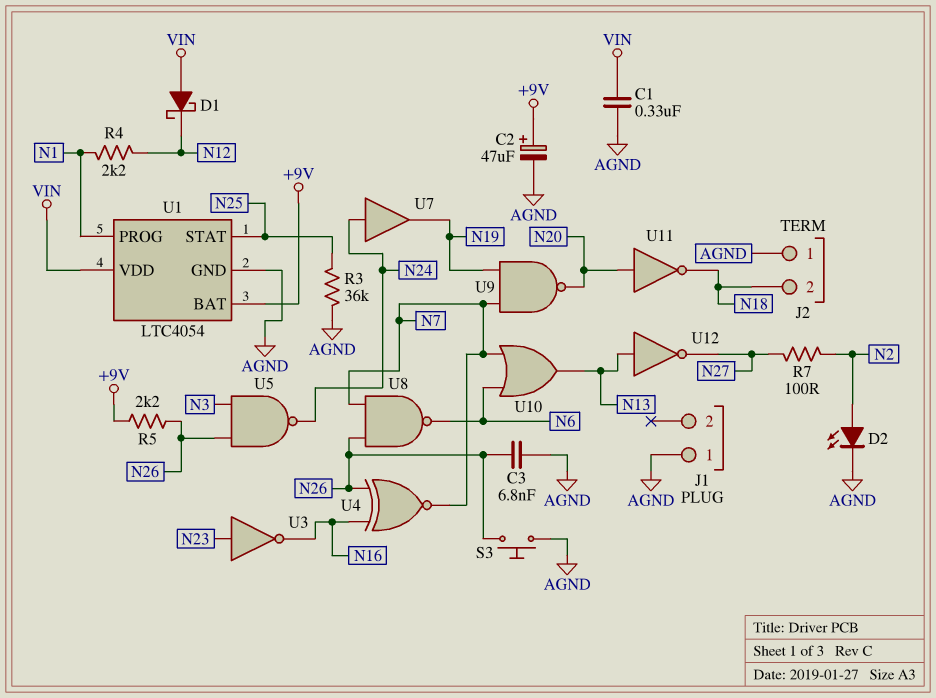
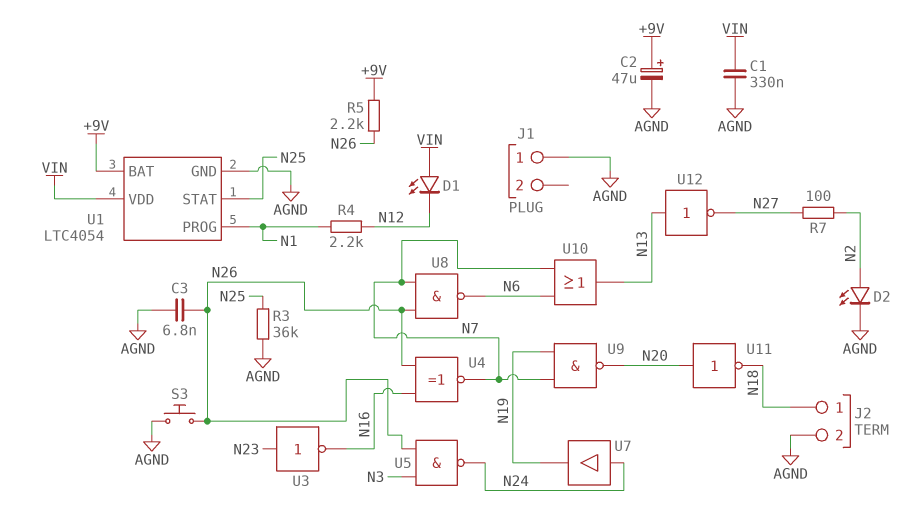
D1: schottky (A VIN, K N12) -> LED (A VIN, K N12)
J2 pin 1: AGND -> N18
J2 pin 2: N18 -> AGND

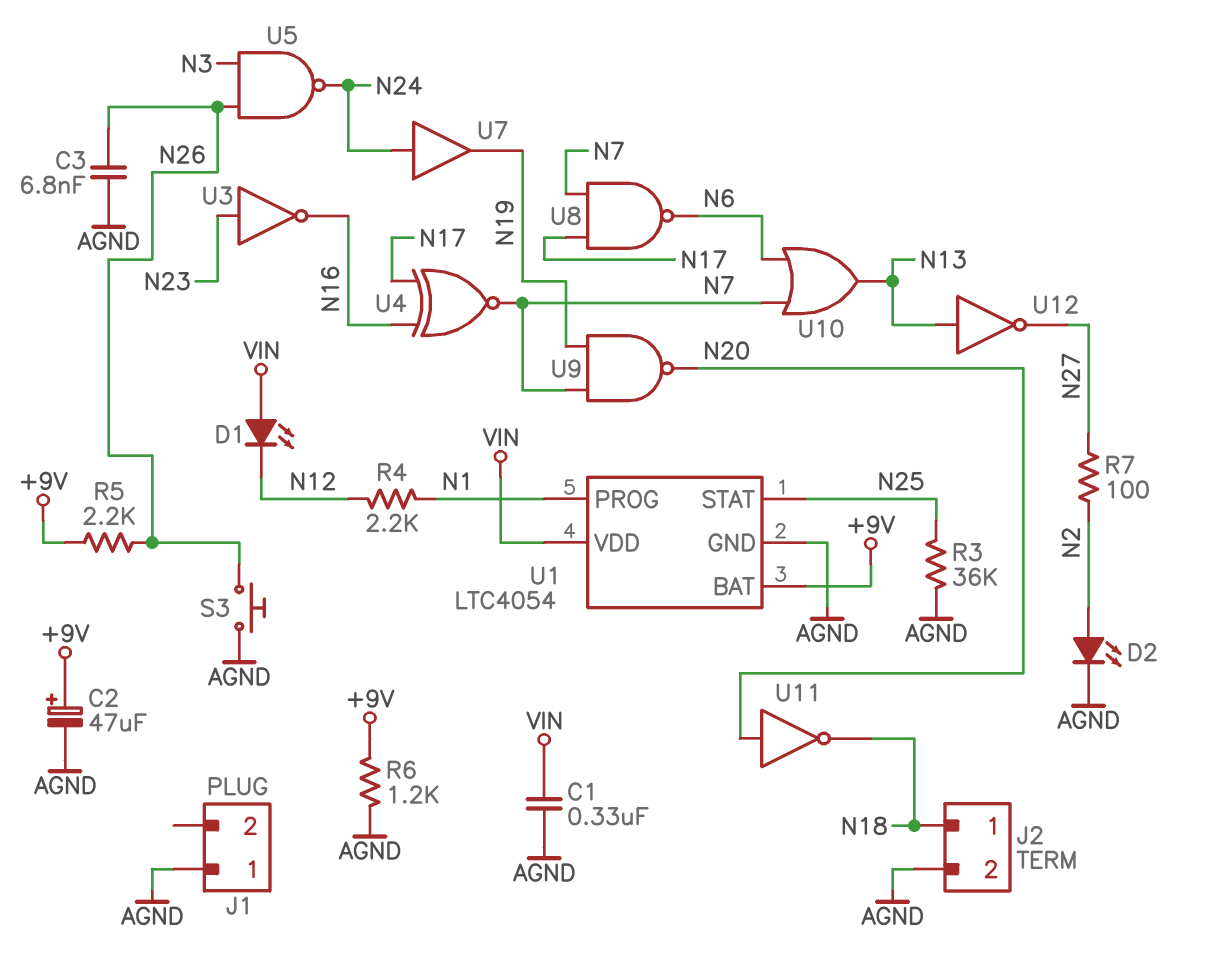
R6: none -> 1.2k (+9V, AGND)
U4: XNOR (in N16, in N26, out N7) -> XNOR (in N16, in N17, out N7)
U8: NAND (in N7, in N26, out N6) -> NAND (in N7, in N17, out N6)

